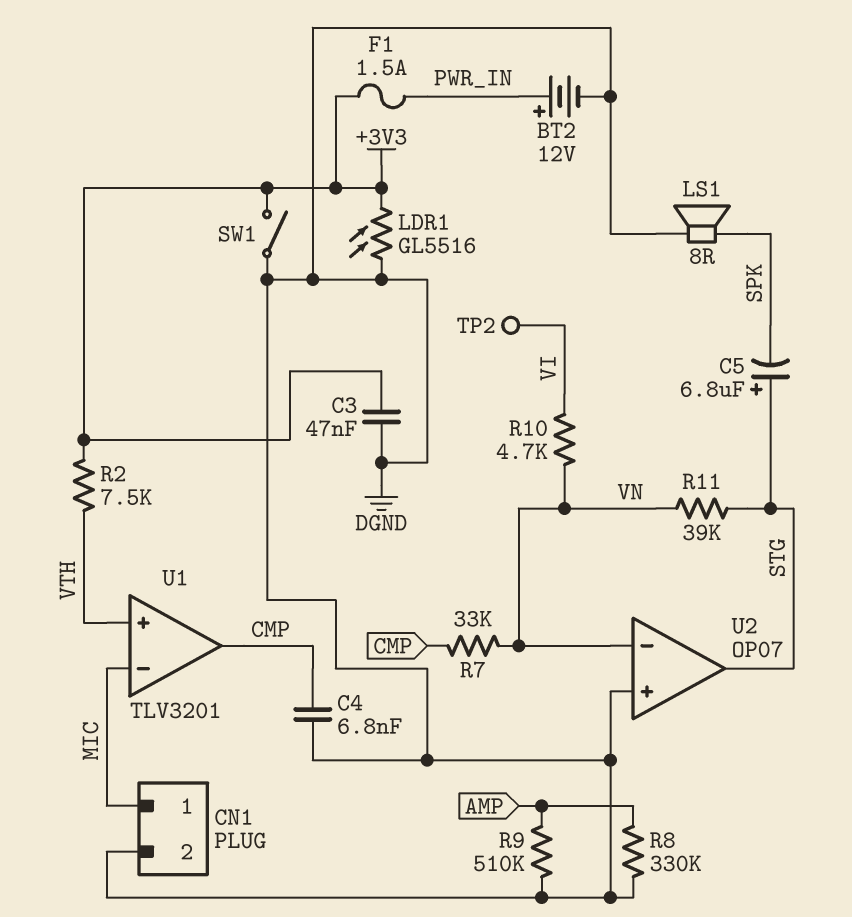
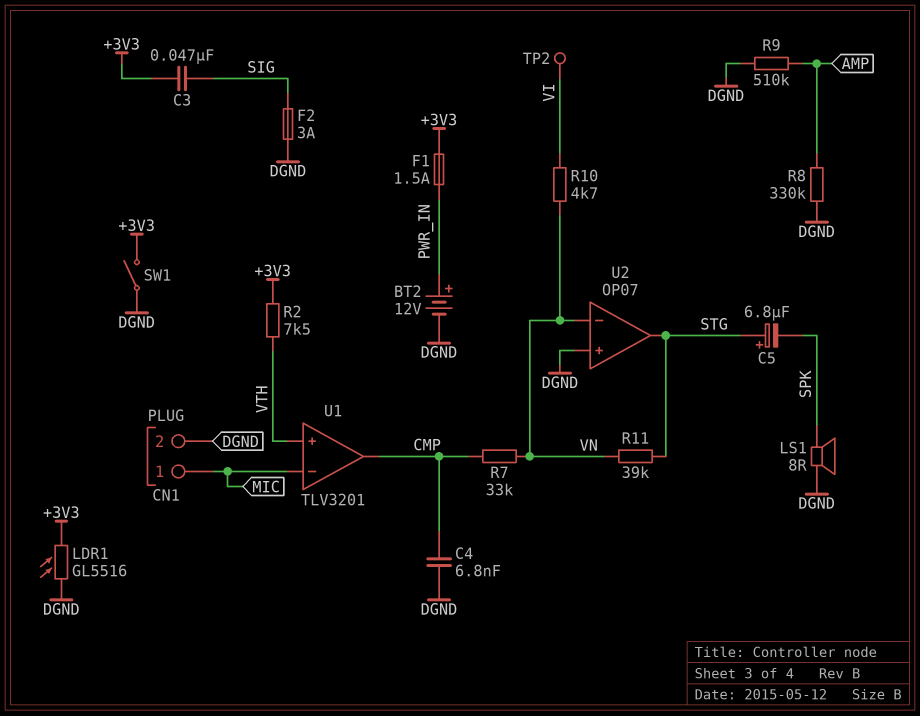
C3: 47nF (+3V3, DGND) -> 47nF (+3V3, SIG)
F2: none -> 3A (DGND, SIG)

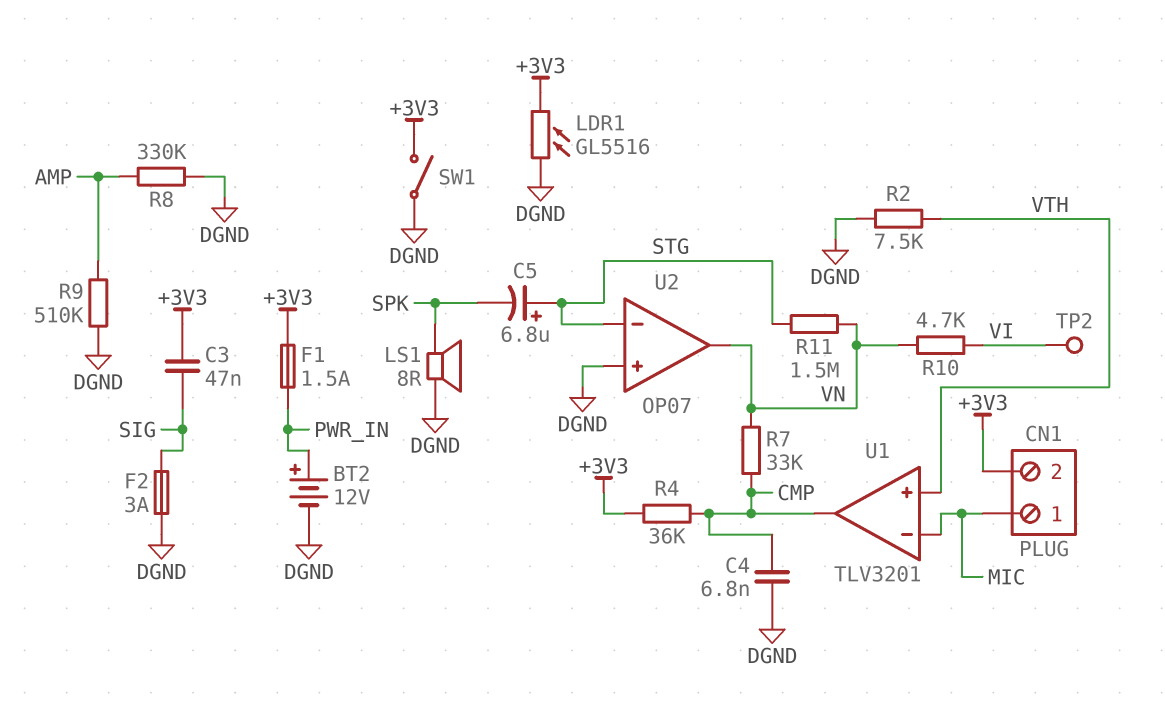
CN1 pin 2: DGND -> +3V3
R2: 7.5k (+3V3, VTH) -> 7.5k (DGND, VTH)
R4: none -> 36k (+3V3, CMP)
R11: 39k (STG, VN) -> 1.5M (STG, VN)
U2 pin in-: VN -> STG
U2 pin out: STG -> VN

